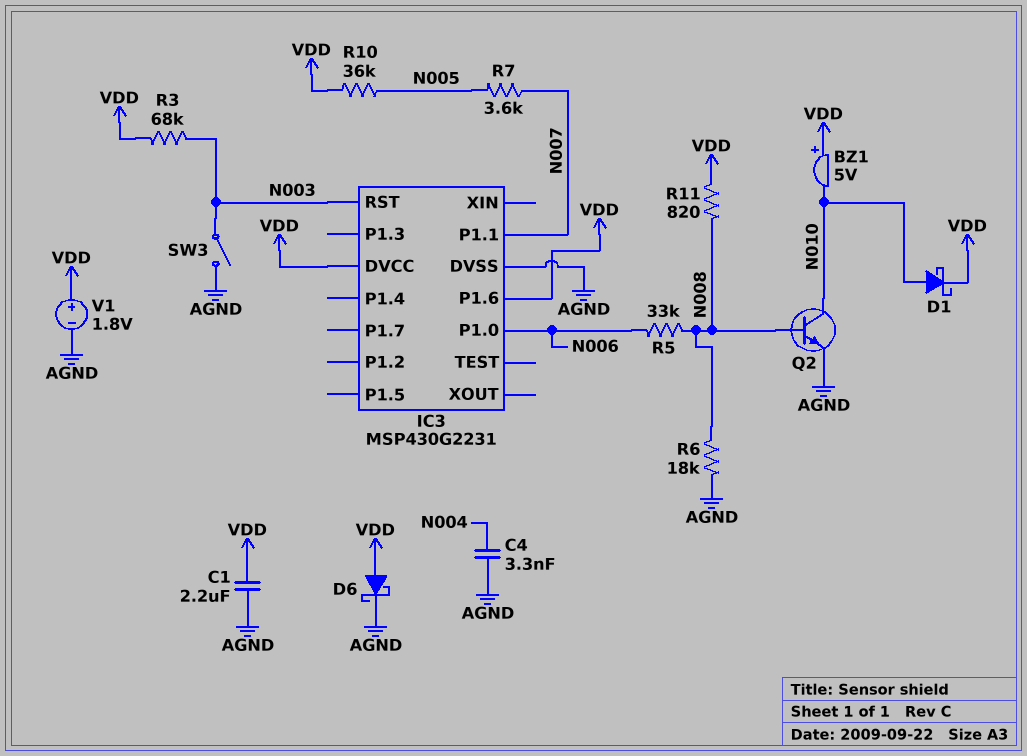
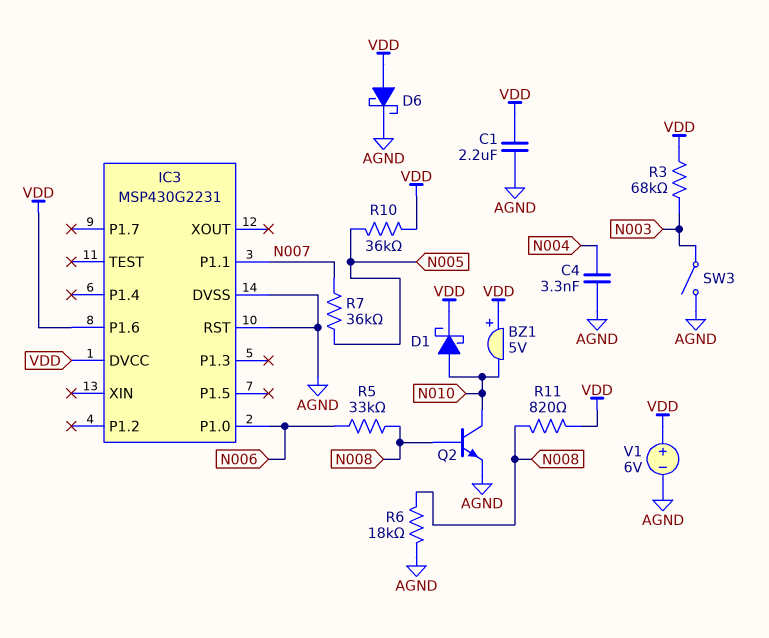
IC3 pin RST: N003 -> AGND
R7: 3.6k (N005, N007) -> 36k (N005, N007)
V1: 1.8V (plus VDD, minus AGND) -> 6V (plus VDD, minus AGND)

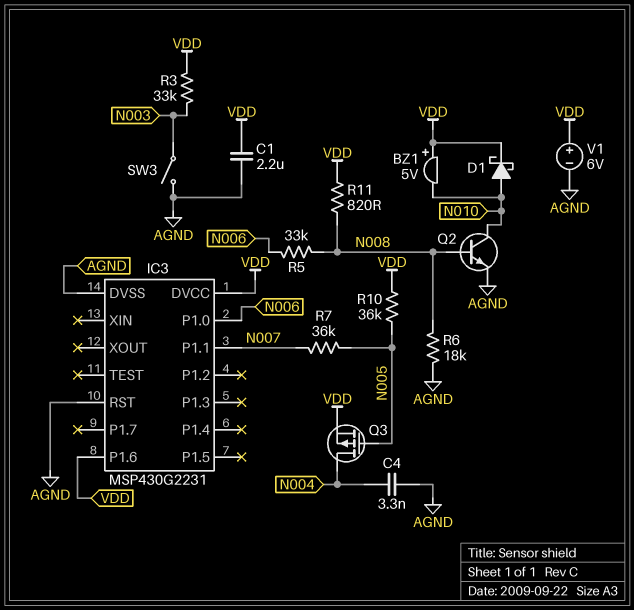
D6: schottky (A VDD, K AGND) -> none
Q3: none -> PMOS (G N005, D N004, S VDD)
R3: 68k (N003, VDD) -> 33k (N003, VDD)

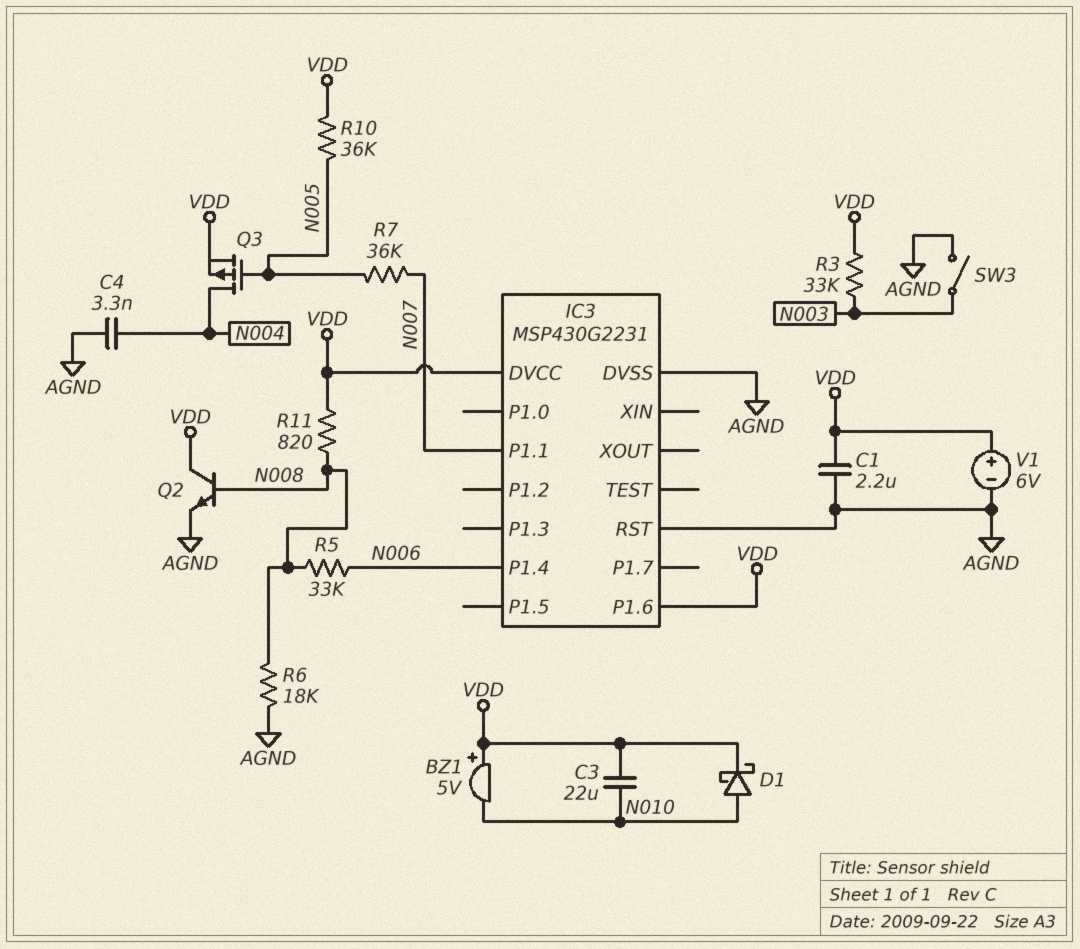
C3: none -> 22uF (N010, VDD)
IC3 pin P1.0: N006 -> none
IC3 pin P1.4: none -> N006
Q2: NPN (B N008, C N010, E AGND) -> NPN (B N008, C VDD, E AGND)

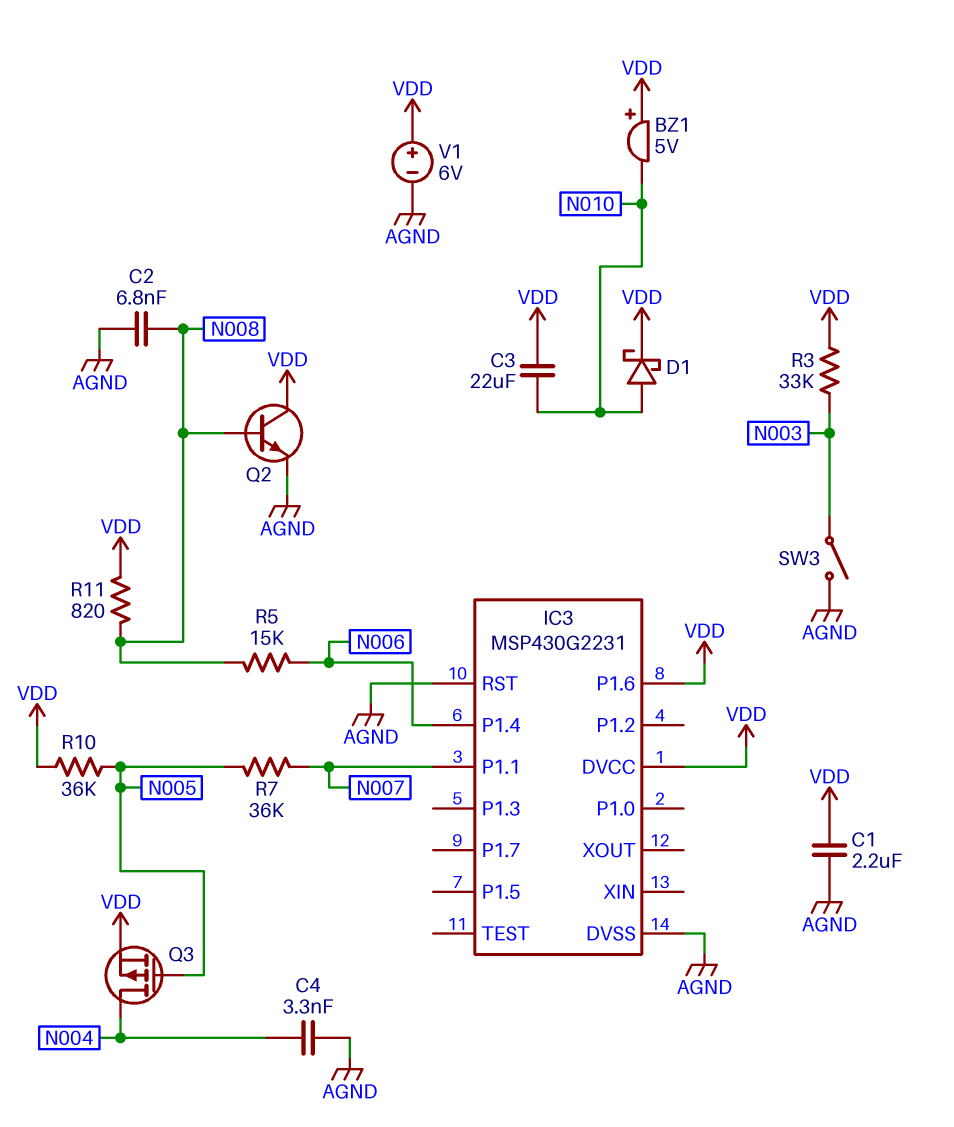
C2: none -> 6.8nF (AGND, N008)
R5: 33k (N006, N008) -> 15k (N006, N008)
R6: 18k (AGND, N008) -> none

